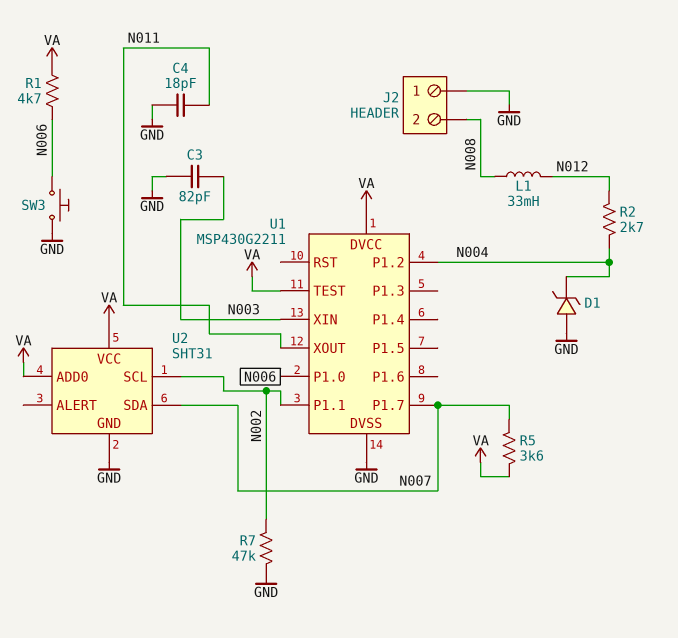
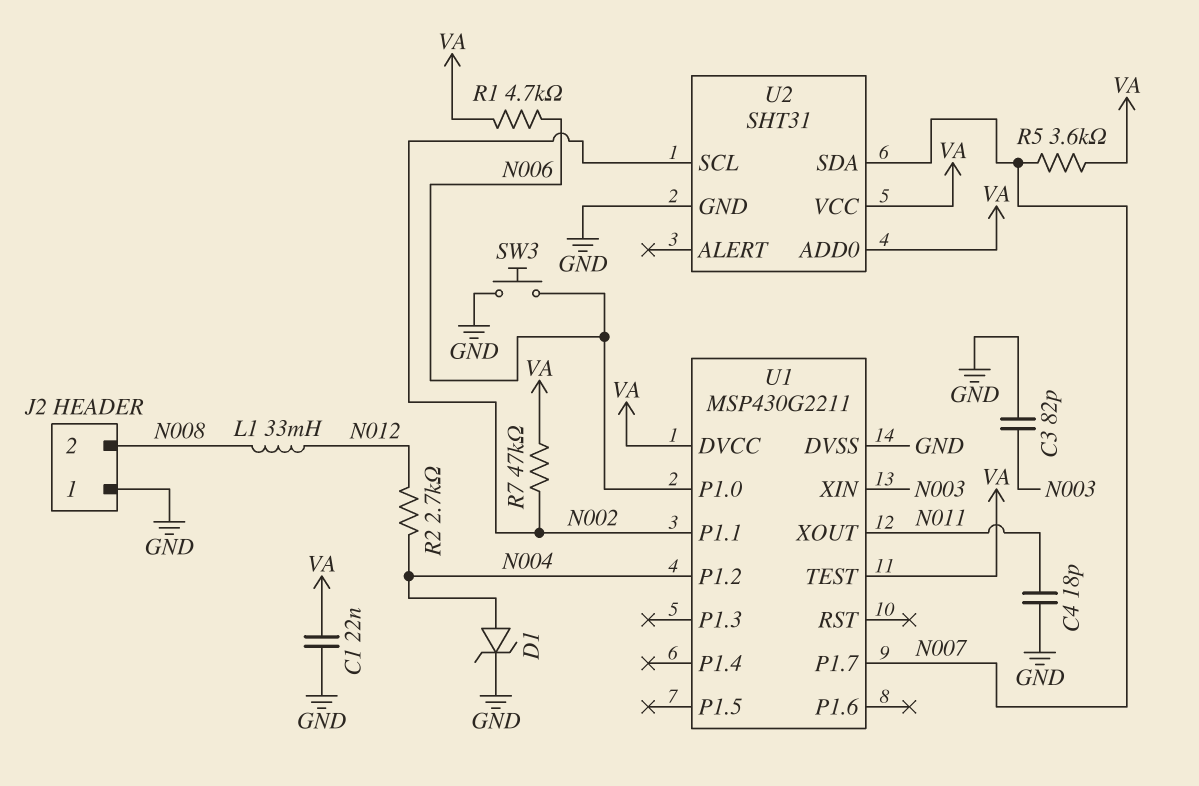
C1: none -> 22nF (GND, VA)
D1: zener (A GND, K N004) -> zener (A N004, K GND)
R7: 47k (GND, N002) -> 47k (N002, VA)

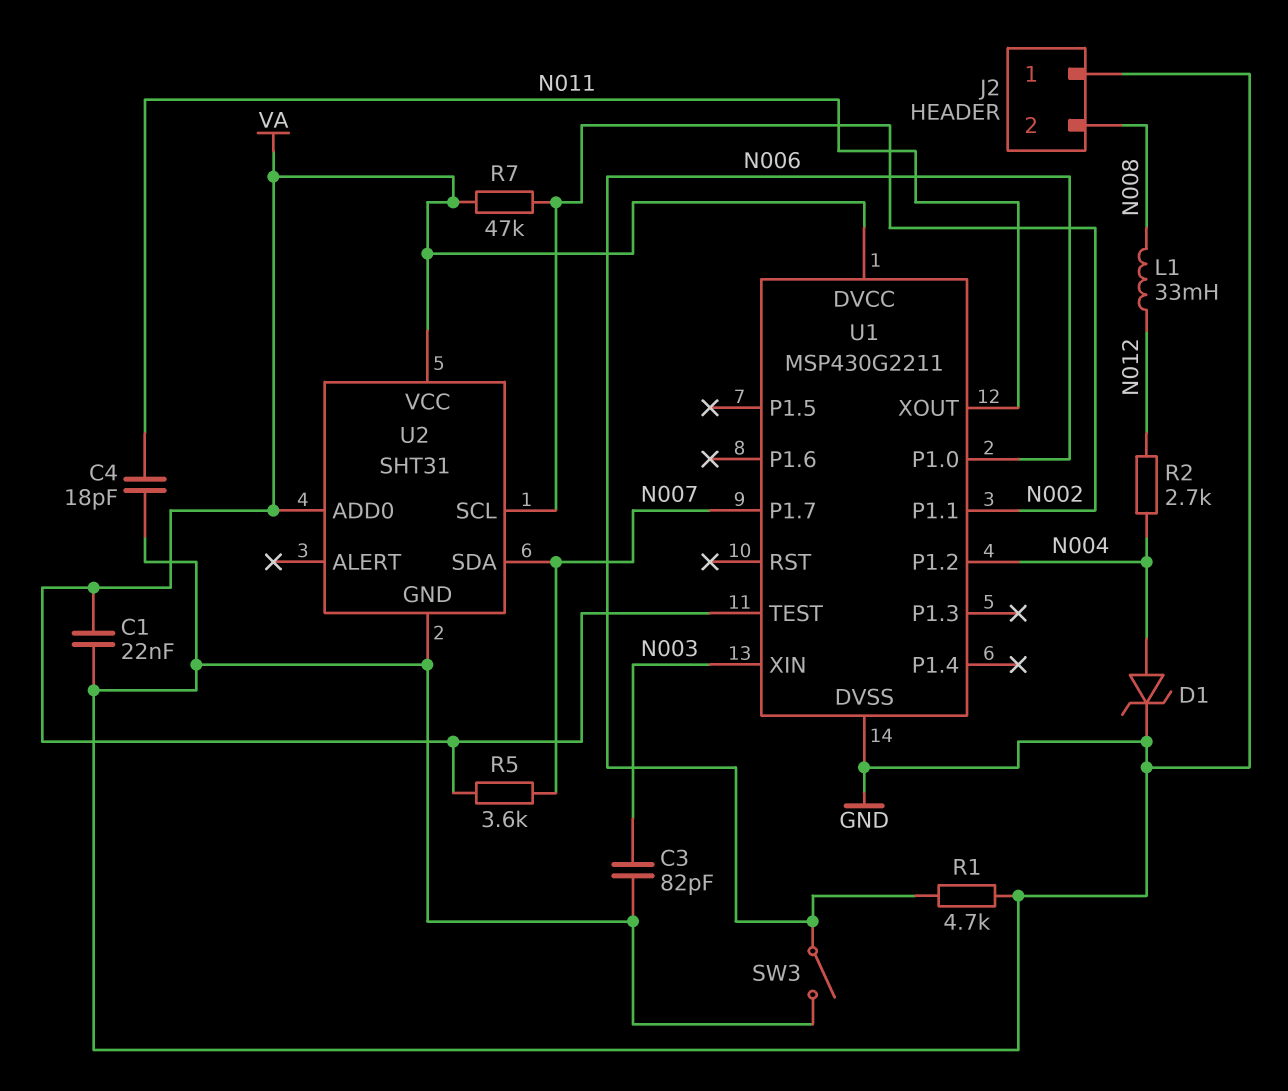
R1: 4.7k (N006, VA) -> 4.7k (GND, N006)
SW3: button (GND, N006) -> switch (GND, N006)

